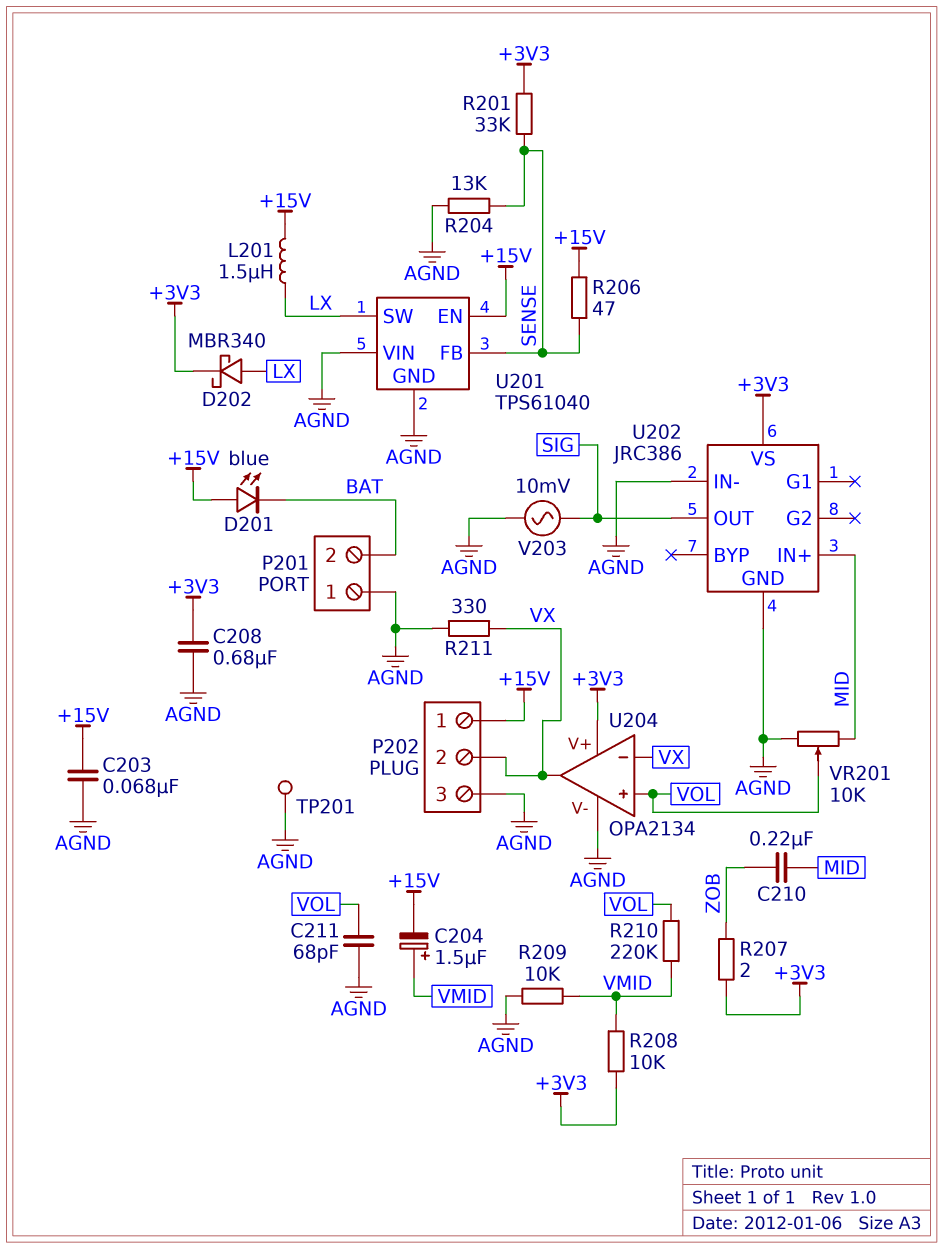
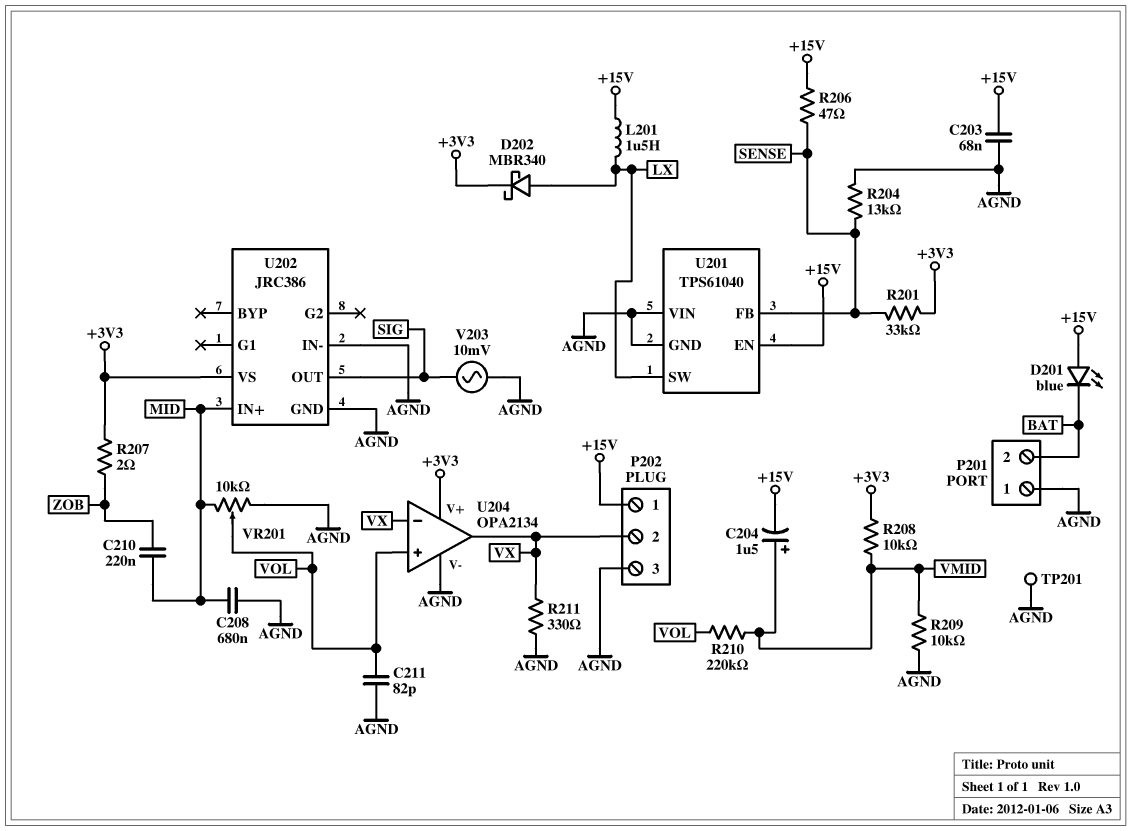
C208: 680nF (+3V3, AGND) -> 680nF (AGND, MID)
C211: 68pF (AGND, VOL) -> 82pF (AGND, VOL)

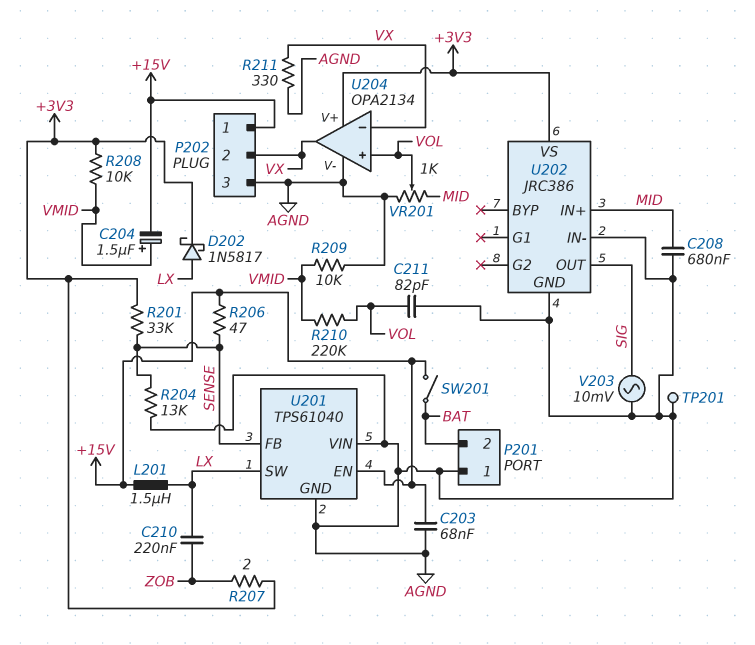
C210: 220nF (MID, ZOB) -> 220nF (LX, ZOB)
D201: LED blue (A +15V, K BAT) -> none
D202: schottky MBR340 (A LX, K +3V3) -> schottky 1N5817 (A LX, K +3V3)
SW201: none -> switch (+15V, BAT)
VR201: 10k (AGND, MID, wiper VOL) -> 1k (AGND, MID, wiper VOL)

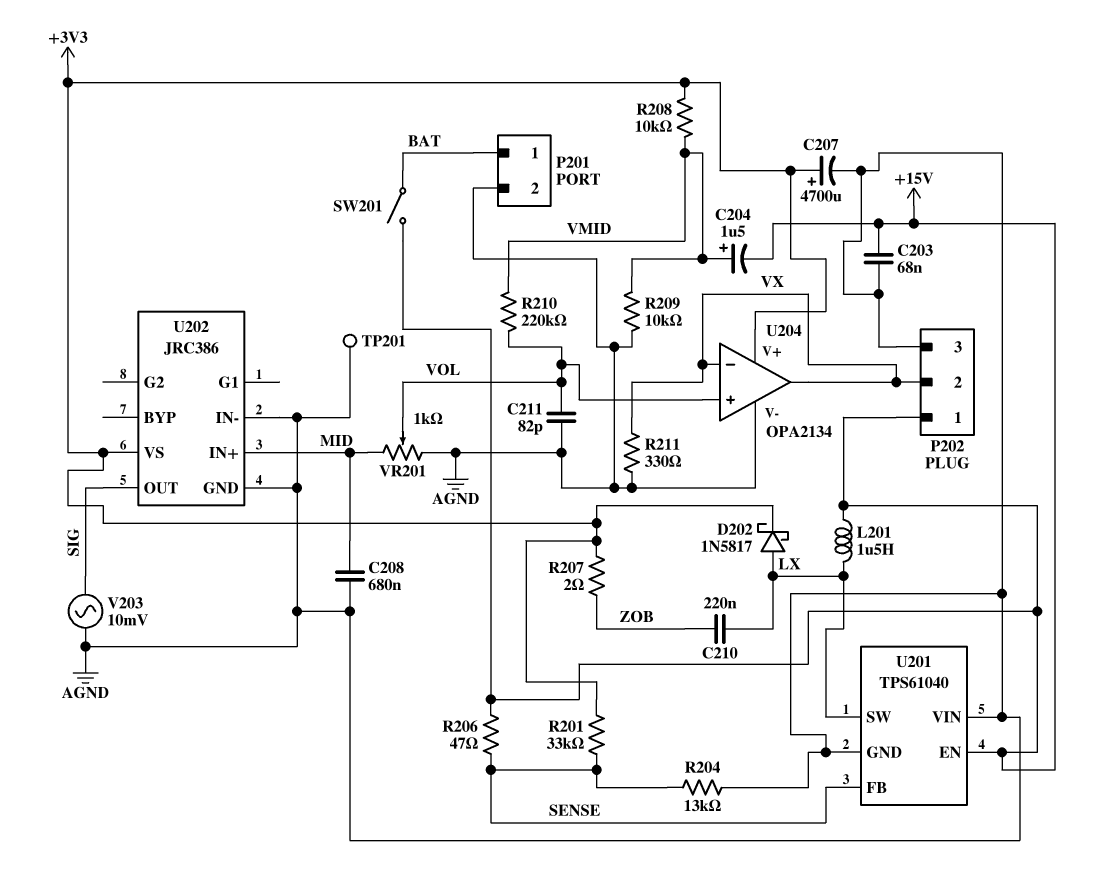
C207: none -> 4700uF (plus +3V3, minus AGND)
P201 pin 1: AGND -> BAT
P201 pin 2: BAT -> AGND

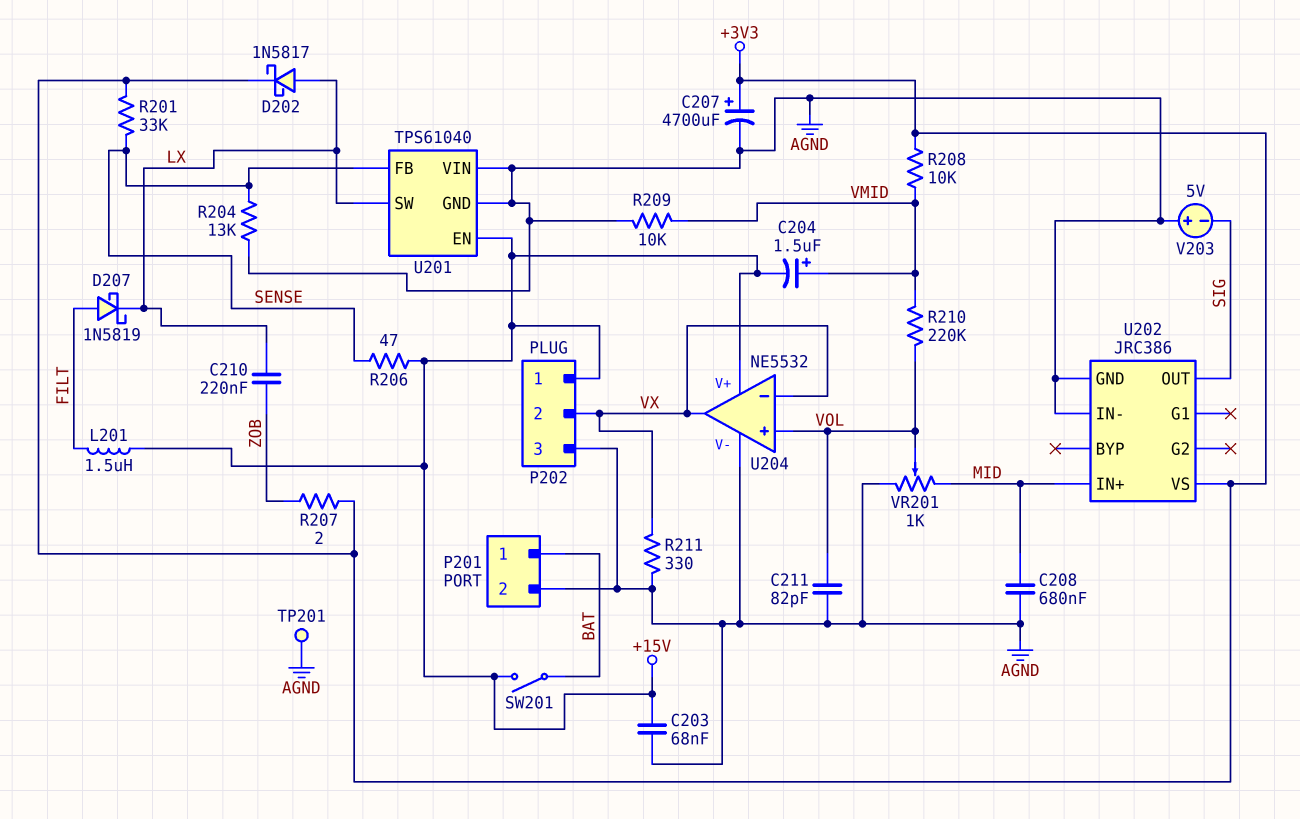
D207: none -> schottky 1N5819 (A FILT, K LX)
L201: 1.5uH (+15V, LX) -> 1.5uH (+15V, FILT)
U204: OPA2134 -> NE5532
U204 pin V+: +3V3 -> +15V
V203: AC 10mV (AGND, SIG) -> 5V (plus AGND, minus SIG)

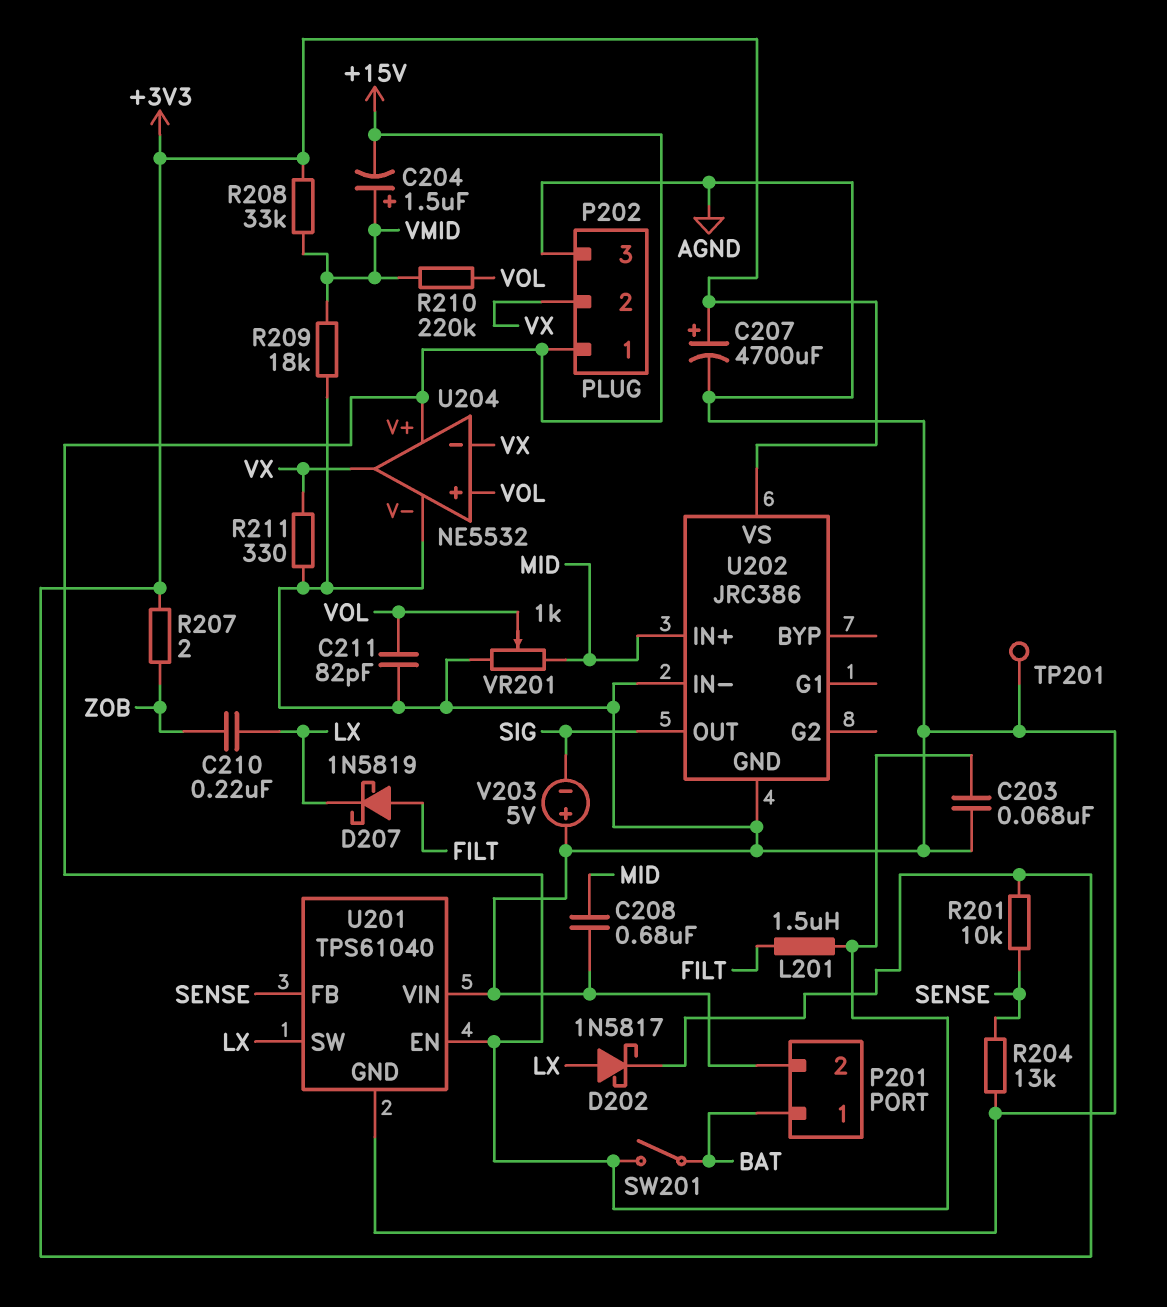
R201: 33k (+3V3, SENSE) -> 10k (+3V3, SENSE)
R206: 47 (+15V, SENSE) -> none
R208: 10k (+3V3, VMID) -> 33k (+3V3, VMID)
R209: 10k (AGND, VMID) -> 18k (AGND, VMID)

